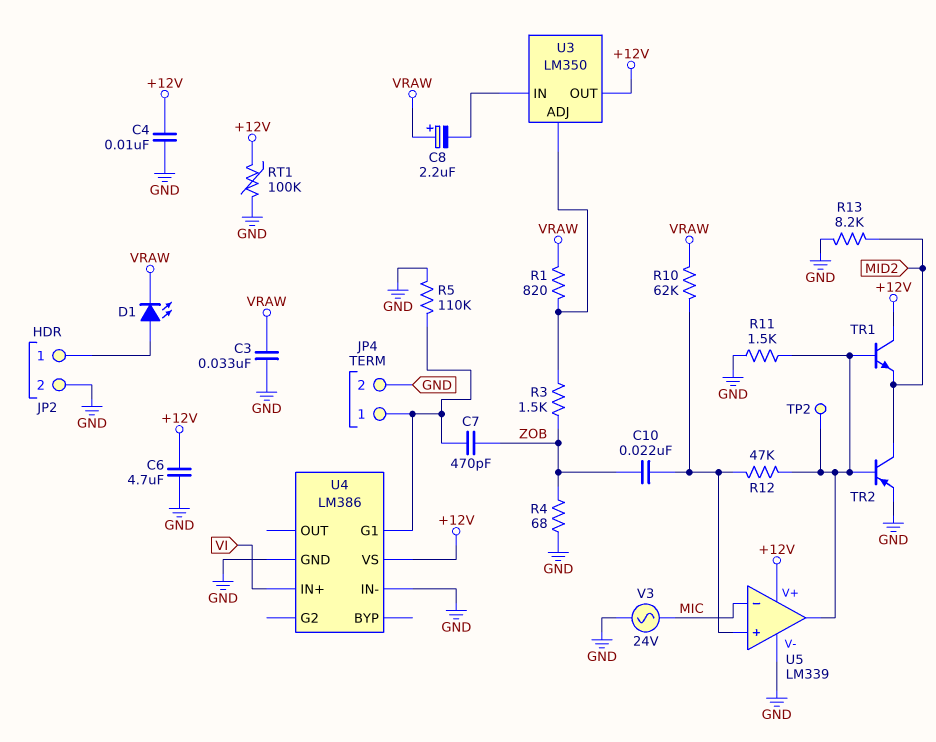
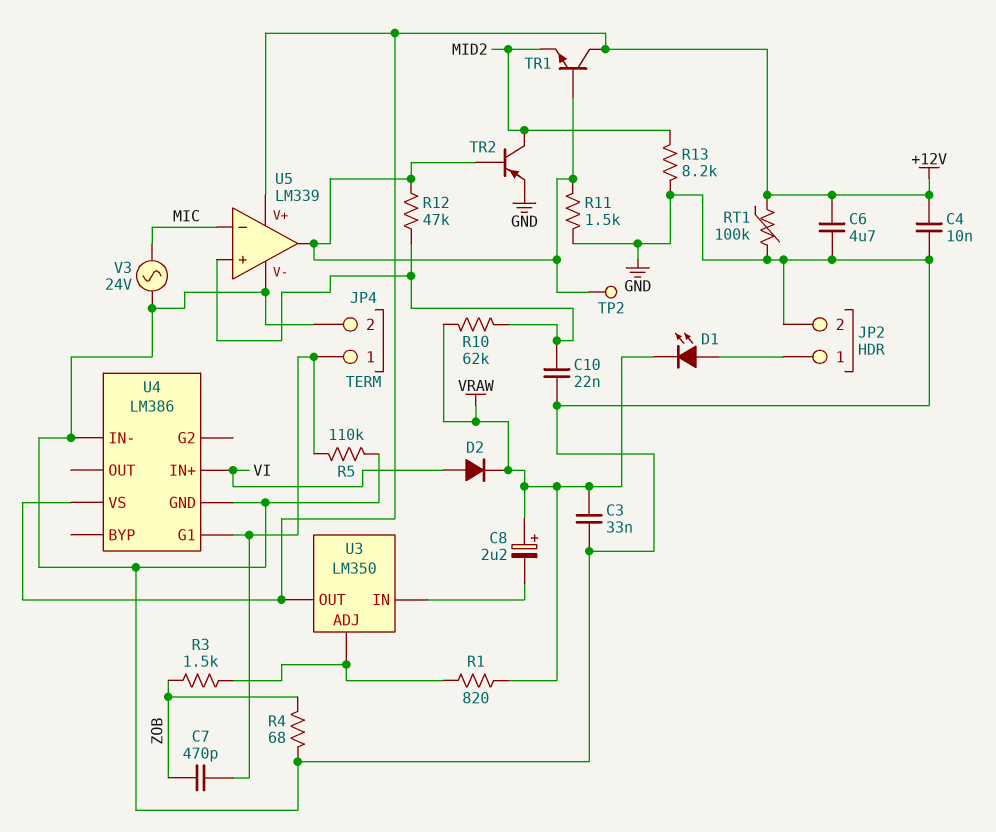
C10: 22nF (U5/in+, ZOB) -> 22nF (GND, U5/in+)
D2: none -> diode (A VI, K VRAW)

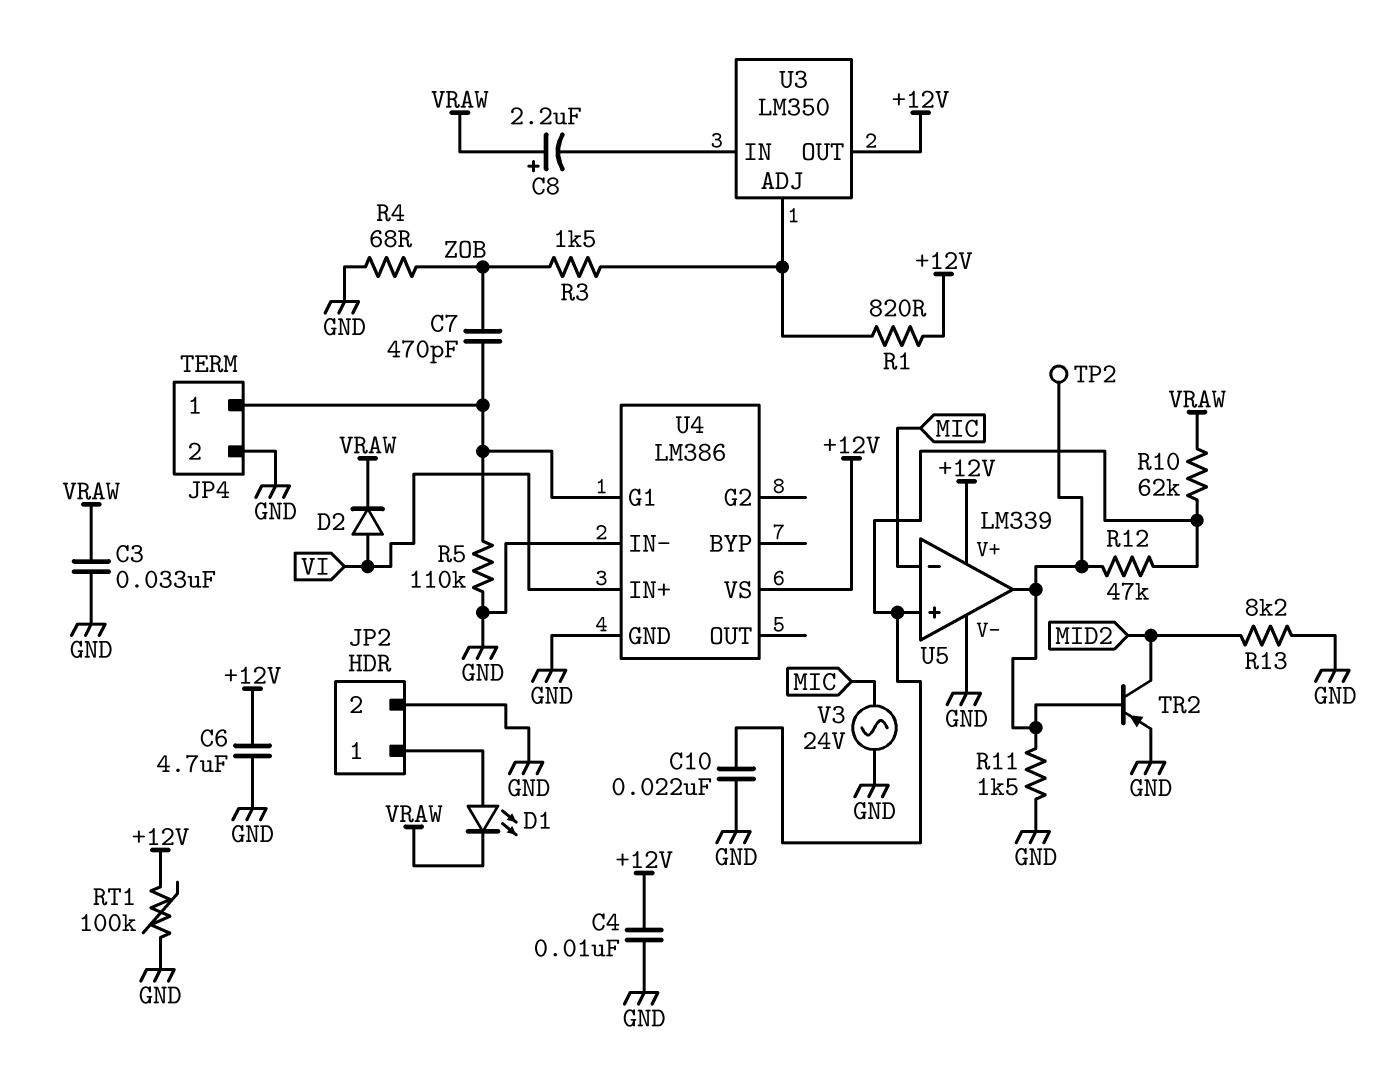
R1: 820 (U3/ADJ, VRAW) -> 820 (+12V, U3/ADJ)
TR1: NPN (B U5/out, C +12V, E MID2) -> none

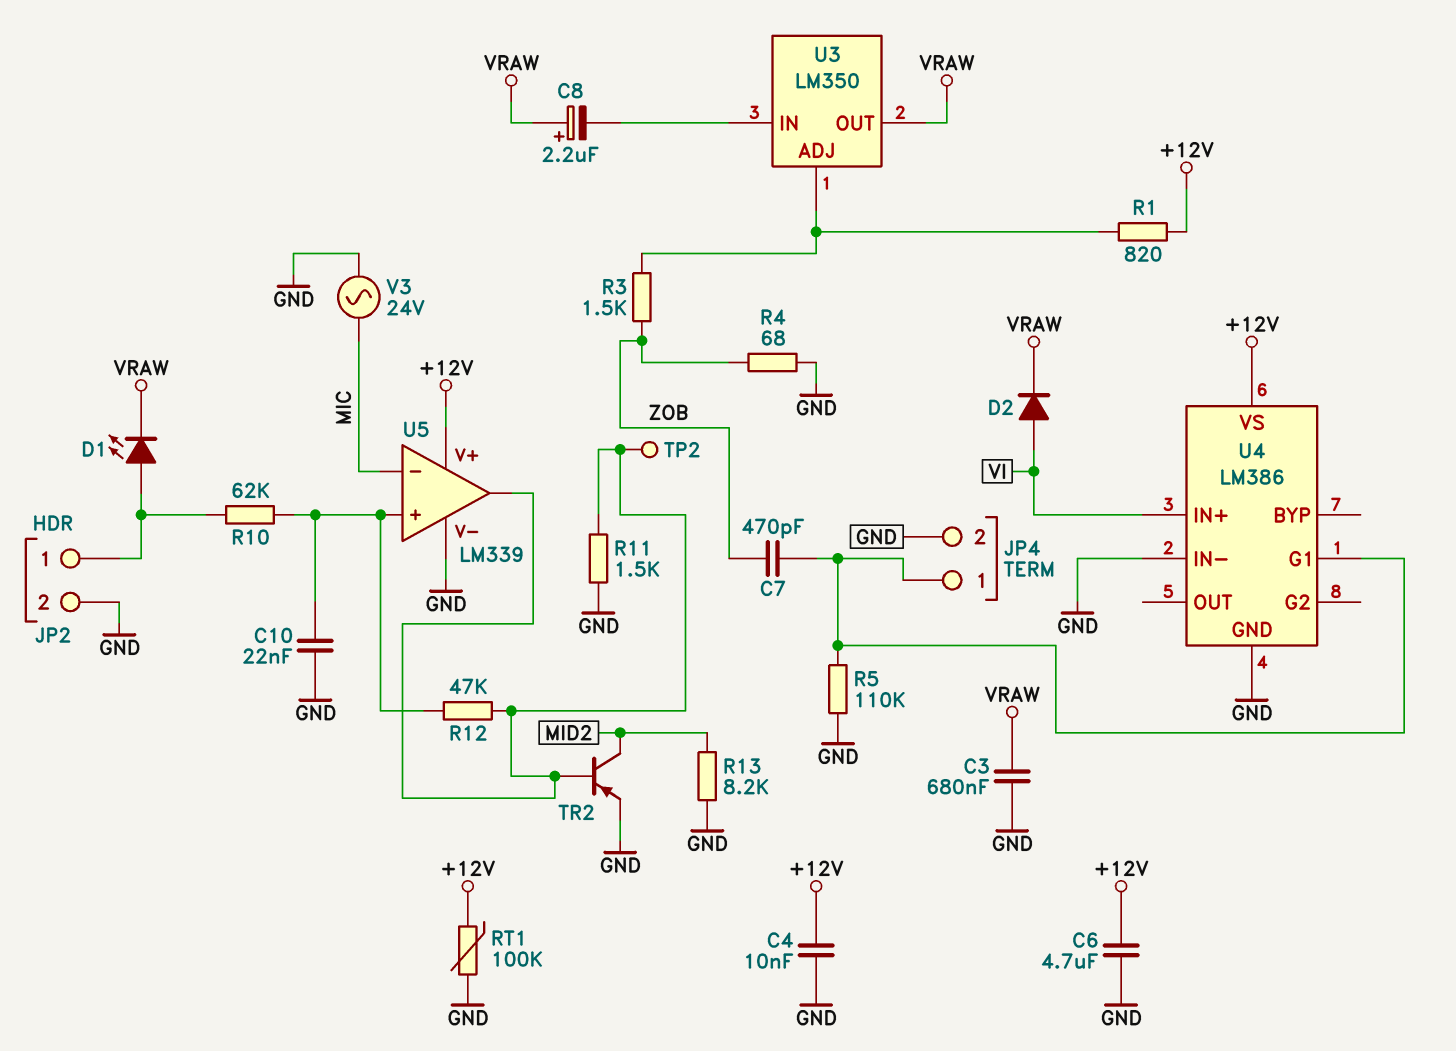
C3: 33nF (GND, VRAW) -> 680nF (GND, VRAW)
R10: 62k (U5/in+, VRAW) -> 62k (JP2/1, U5/in+)
U3 pin OUT: +12V -> VRAW

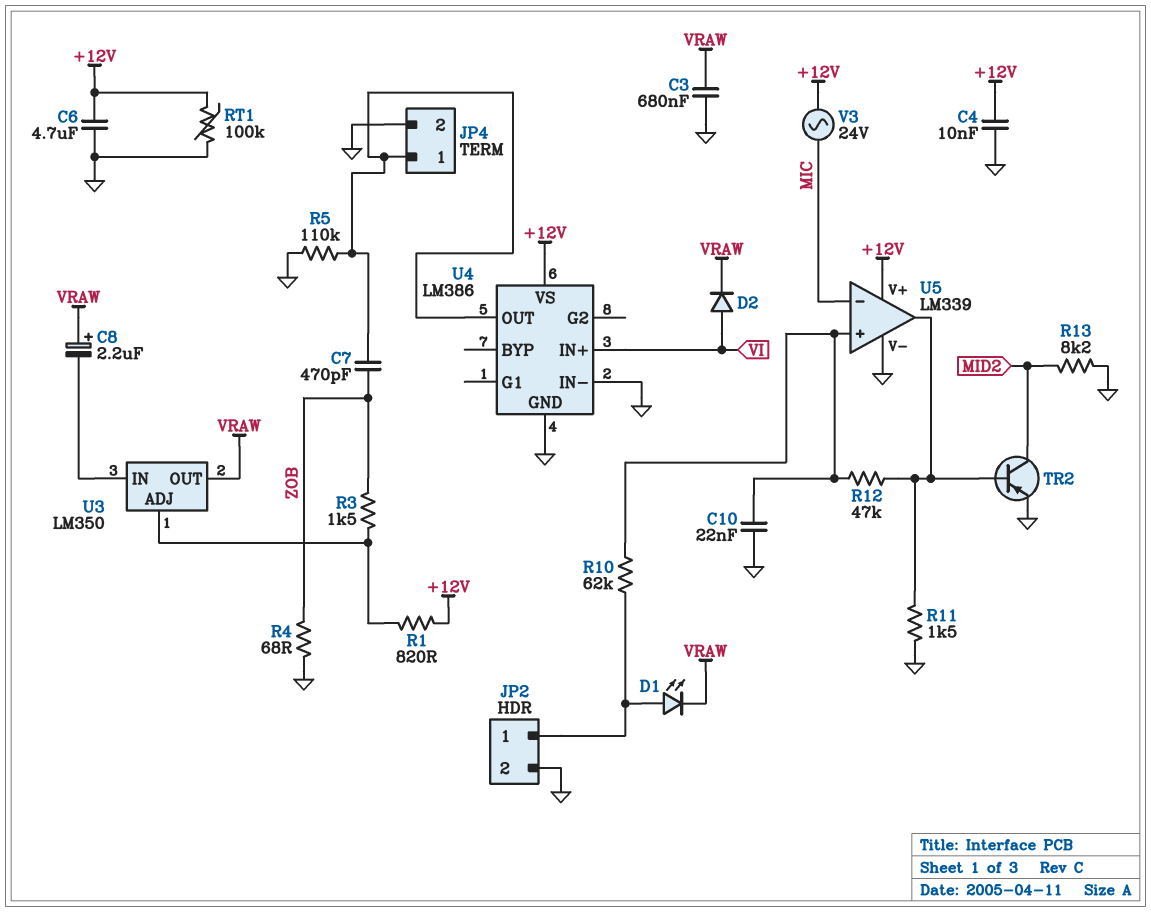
TP2: test point (U5/out) -> none
U4 pin G1: JP4/1 -> none
U4 pin OUT: none -> JP4/1
V3: AC 24V (GND, MIC) -> AC 24V (+12V, MIC)

